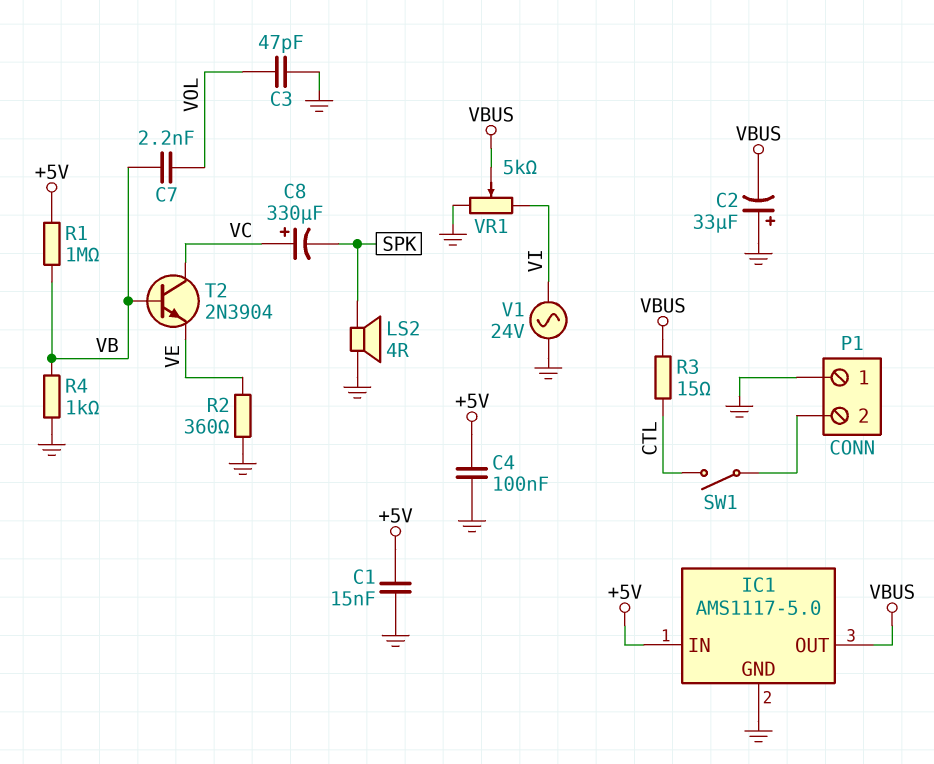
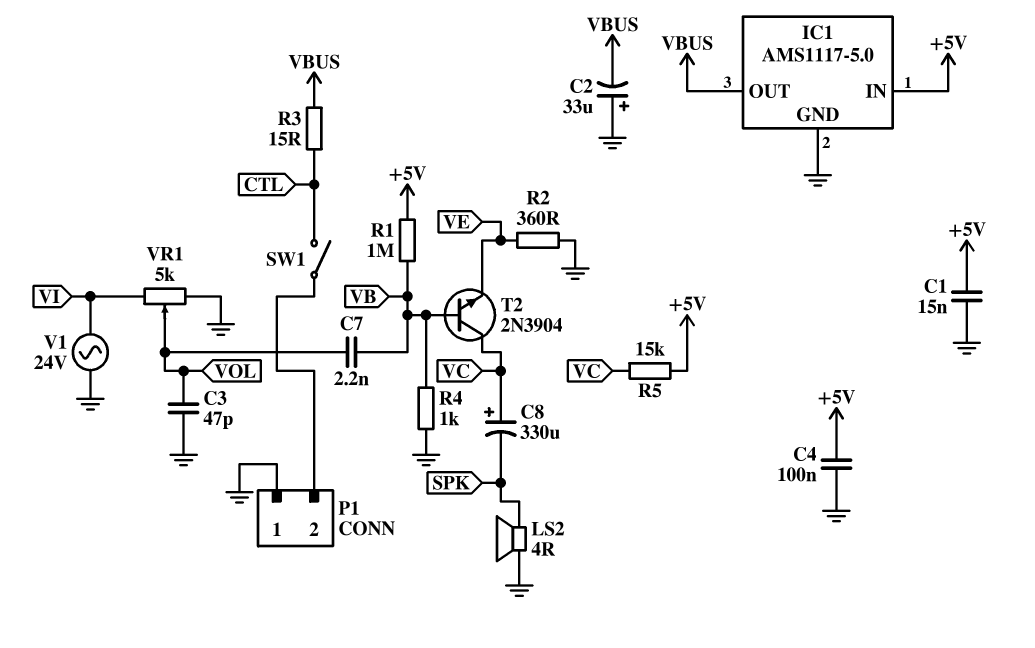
R5: none -> 15k (+5V, VC)
VR1: 5k (GND, VI, wiper VBUS) -> 5k (GND, VI, wiper VOL)

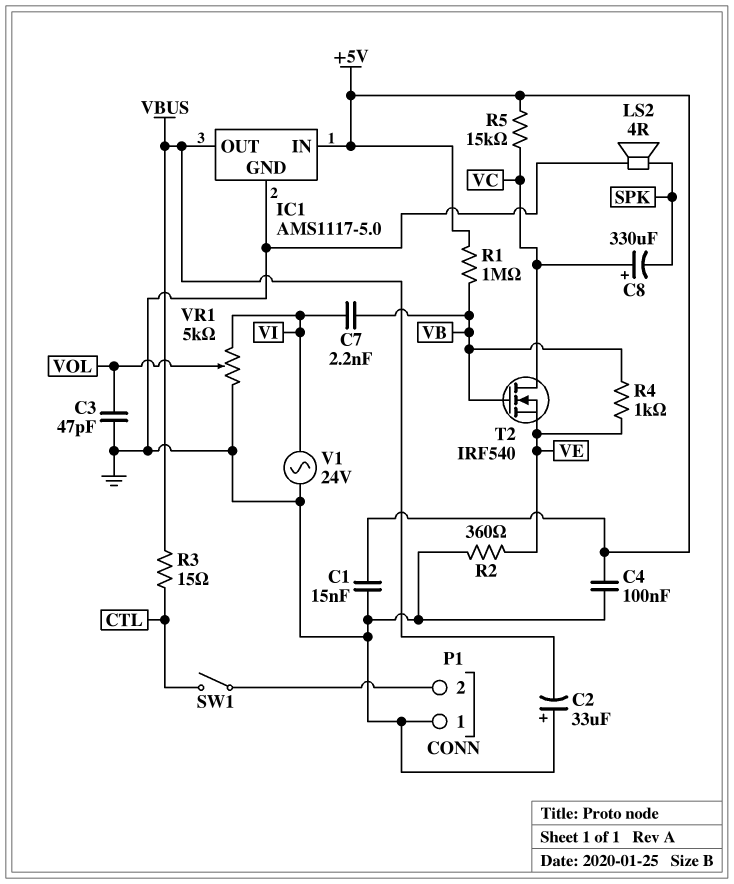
C7: 2.2nF (VB, VOL) -> 2.2nF (VB, VI)
R4: 1k (GND, VB) -> 1k (VB, VE)
T2: NPN 2N3904 (B VB, C VC, E VE) -> NMOS IRF540 (G VB, D VC, S VE)

